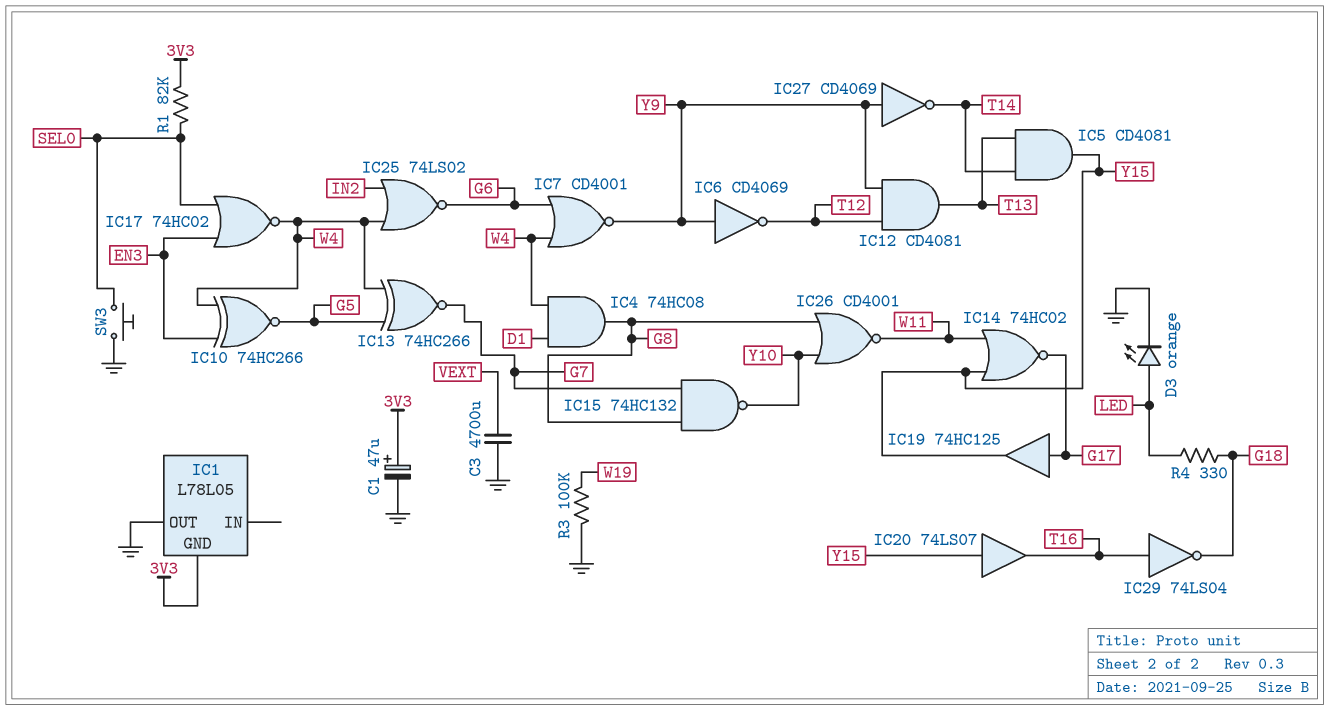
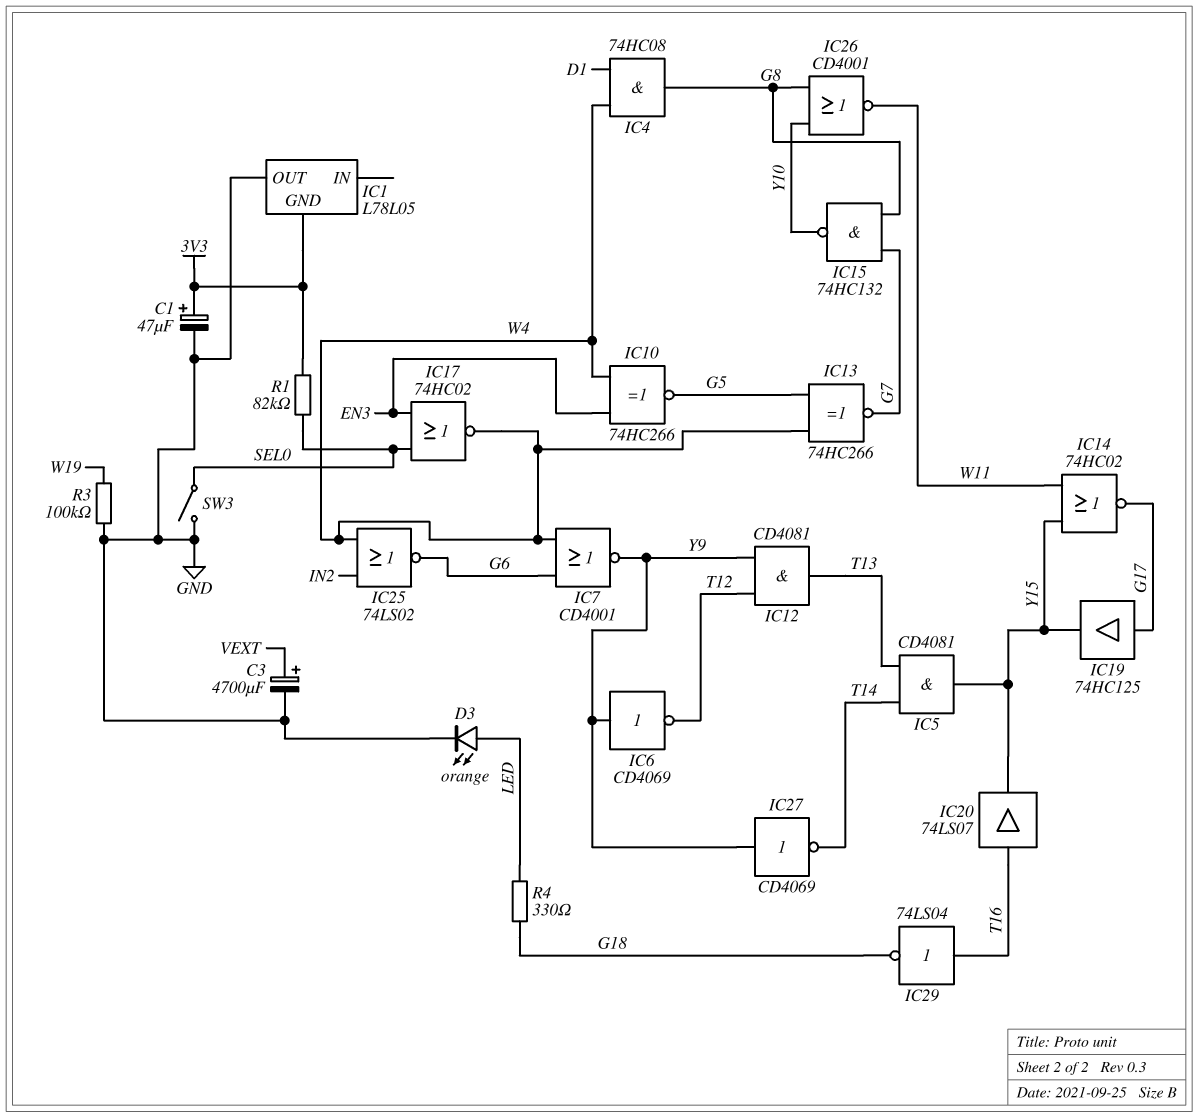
C3: 4700uF (GND, VEXT) -> 4700uF (plus VEXT, minus GND)
IC20: buffer 74LS07 (in Y15, out T16) -> buffer 74LS07 (in T16, out Y15)
SW3: button (GND, SEL0) -> switch (GND, SEL0)

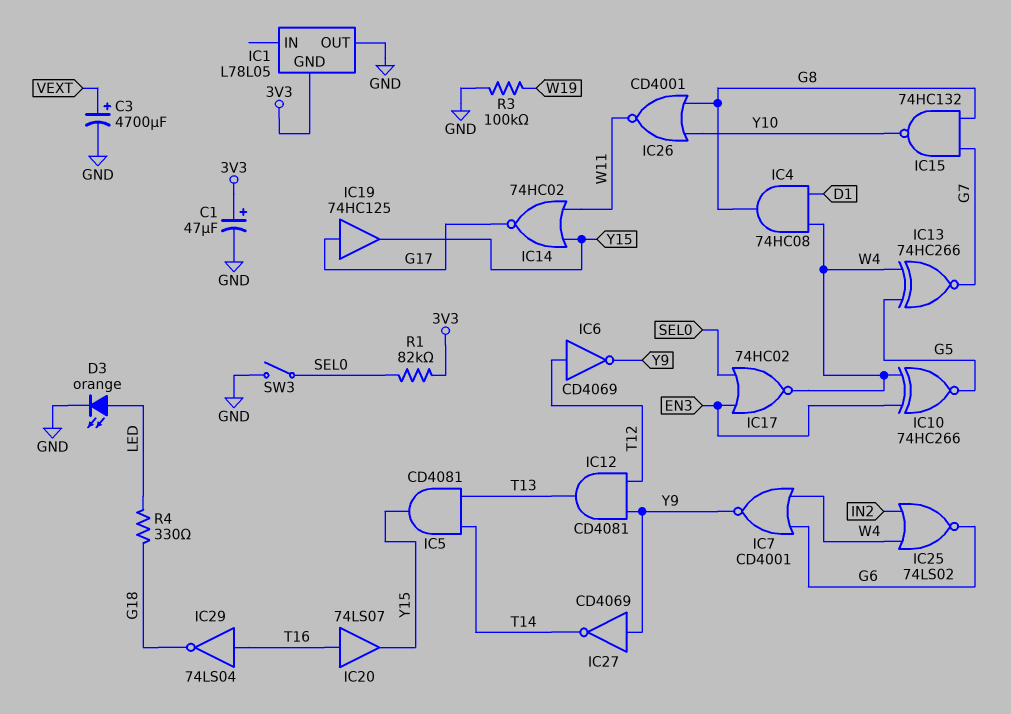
IC6: NOT CD4069 (in Y9, out T12) -> NOT CD4069 (in T12, out Y9)

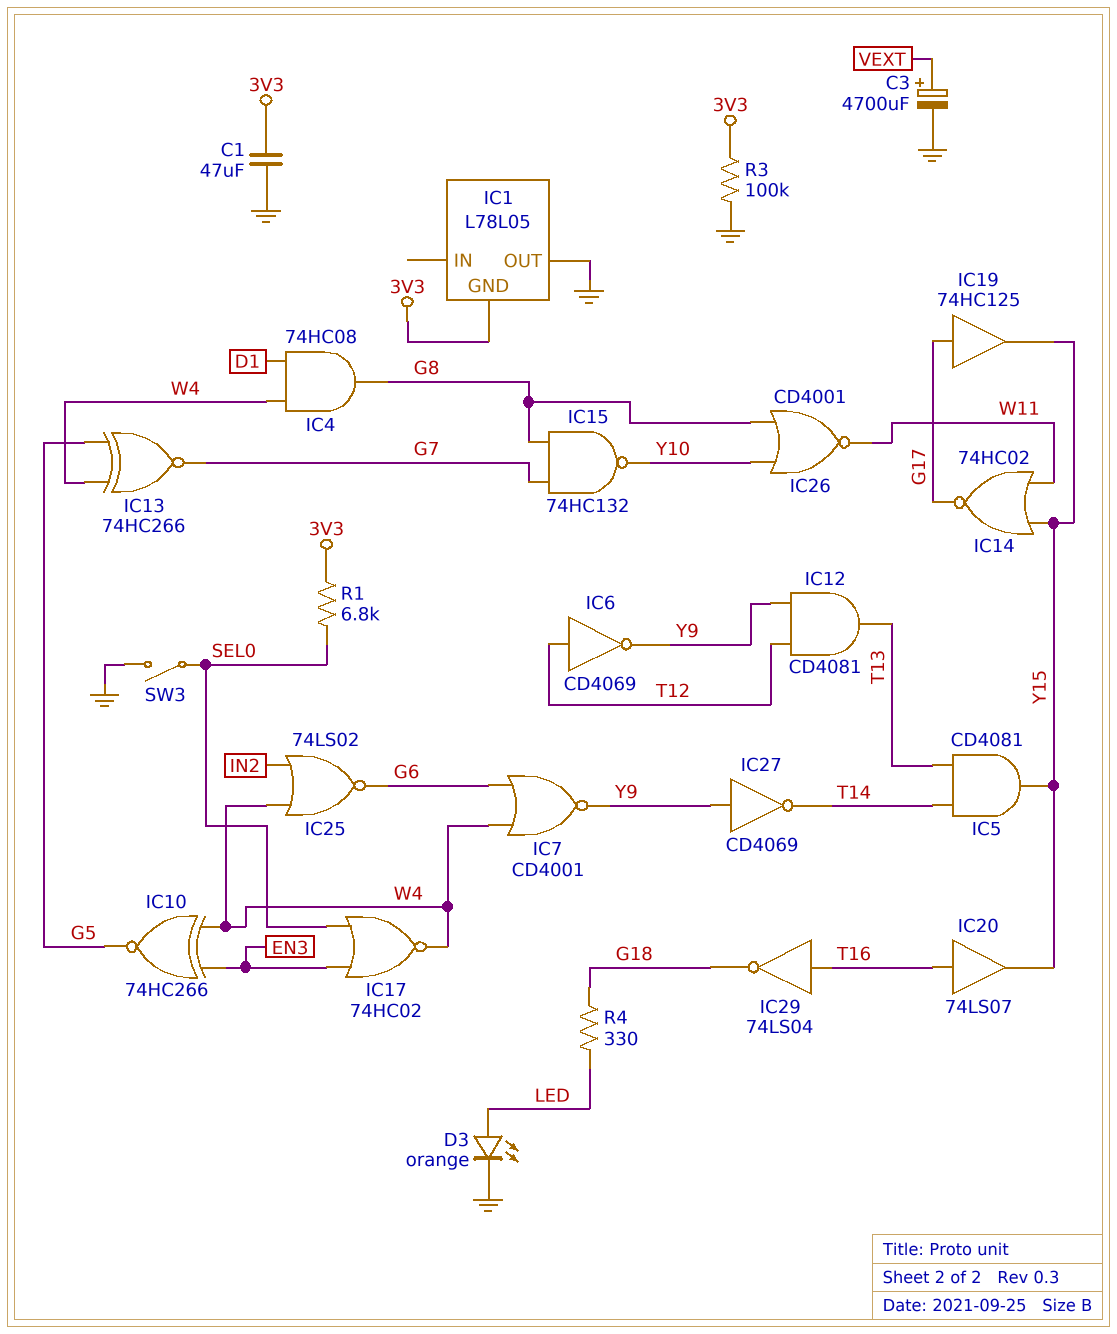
C1: 47uF (plus 3V3, minus GND) -> 47uF (3V3, GND)
R1: 82k (3V3, SEL0) -> 6.8k (3V3, SEL0)
R3: 100k (GND, W19) -> 100k (3V3, GND)

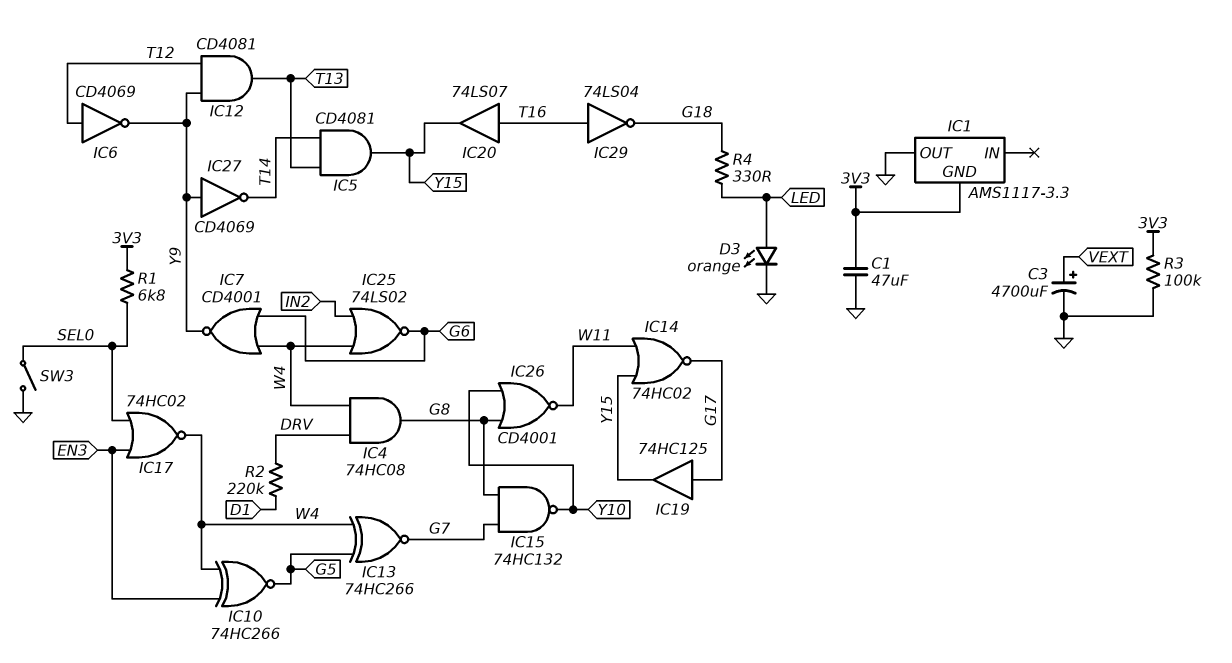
IC1: L78L05 -> AMS1117-3.3
IC4: AND 74HC08 (in D1, in W4, out G8) -> AND 74HC08 (in DRV, in W4, out G8)
R2: none -> 220k (D1, DRV)

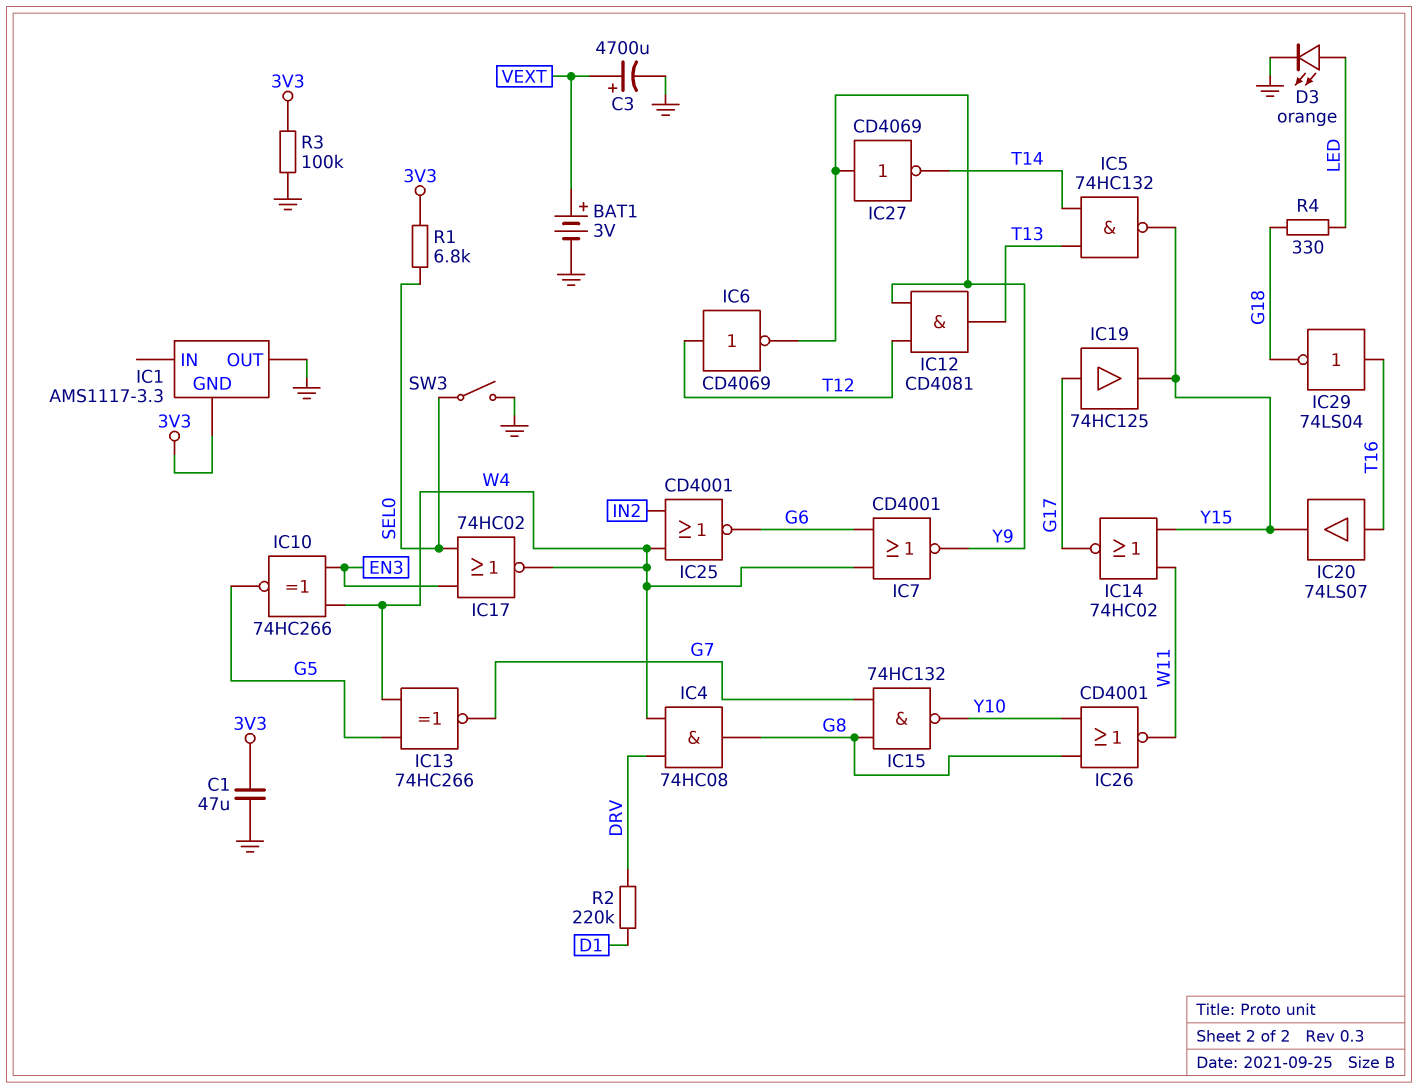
BAT1: none -> 3V (plus VEXT, minus GND)
IC5: AND CD4081 (in T13, in T14, out Y15) -> NAND 74HC132 (in T13, in T14, out Y15)
IC25: NOR 74LS02 (in IN2, in W4, out G6) -> NOR CD4001 (in IN2, in W4, out G6)

